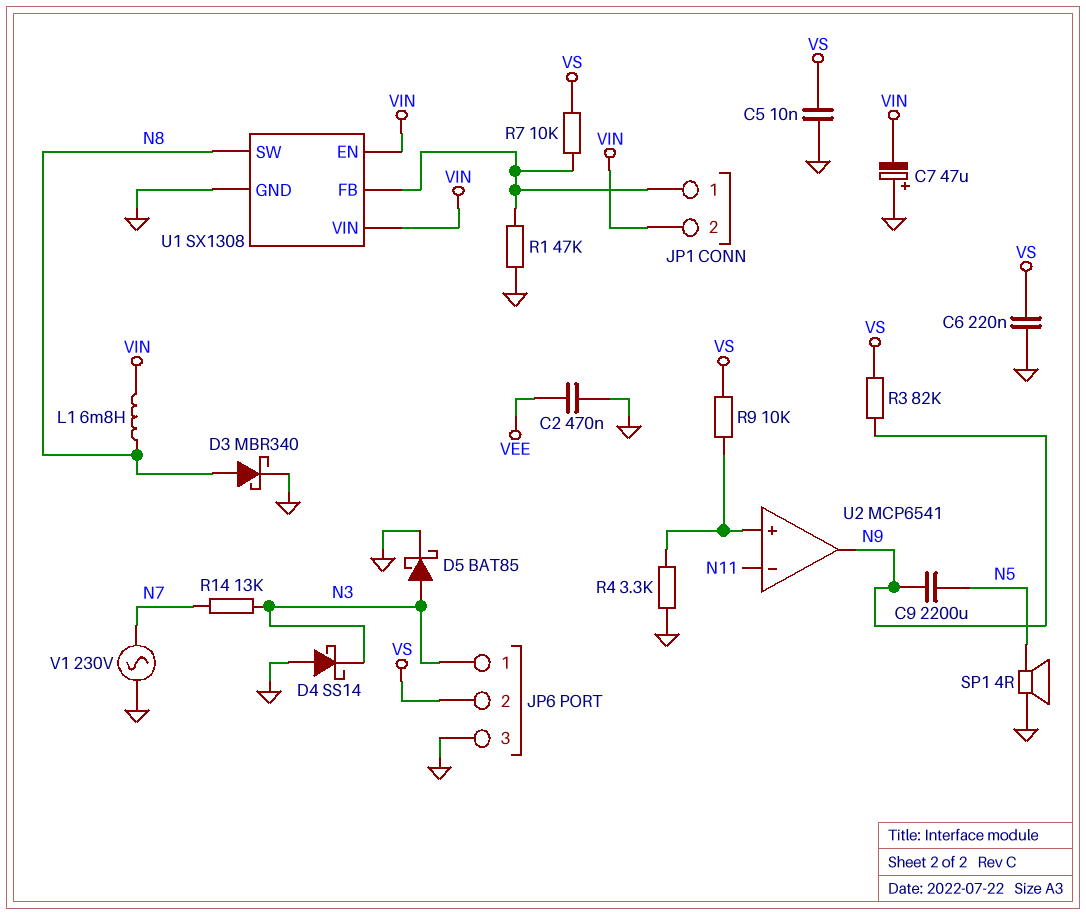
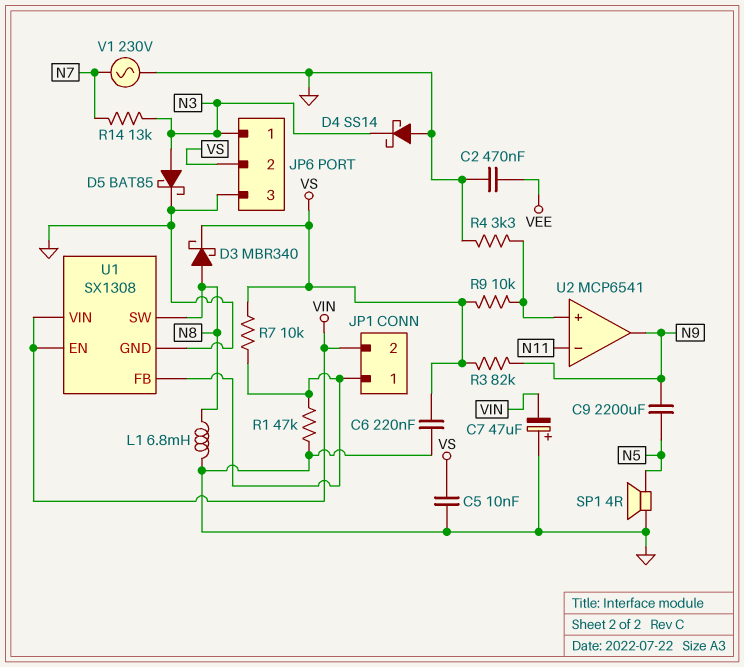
D3: schottky MBR340 (A N8, K GND) -> schottky MBR340 (A N8, K VS)
L1: 6.8mH (N8, VIN) -> 6.8mH (GND, N8)

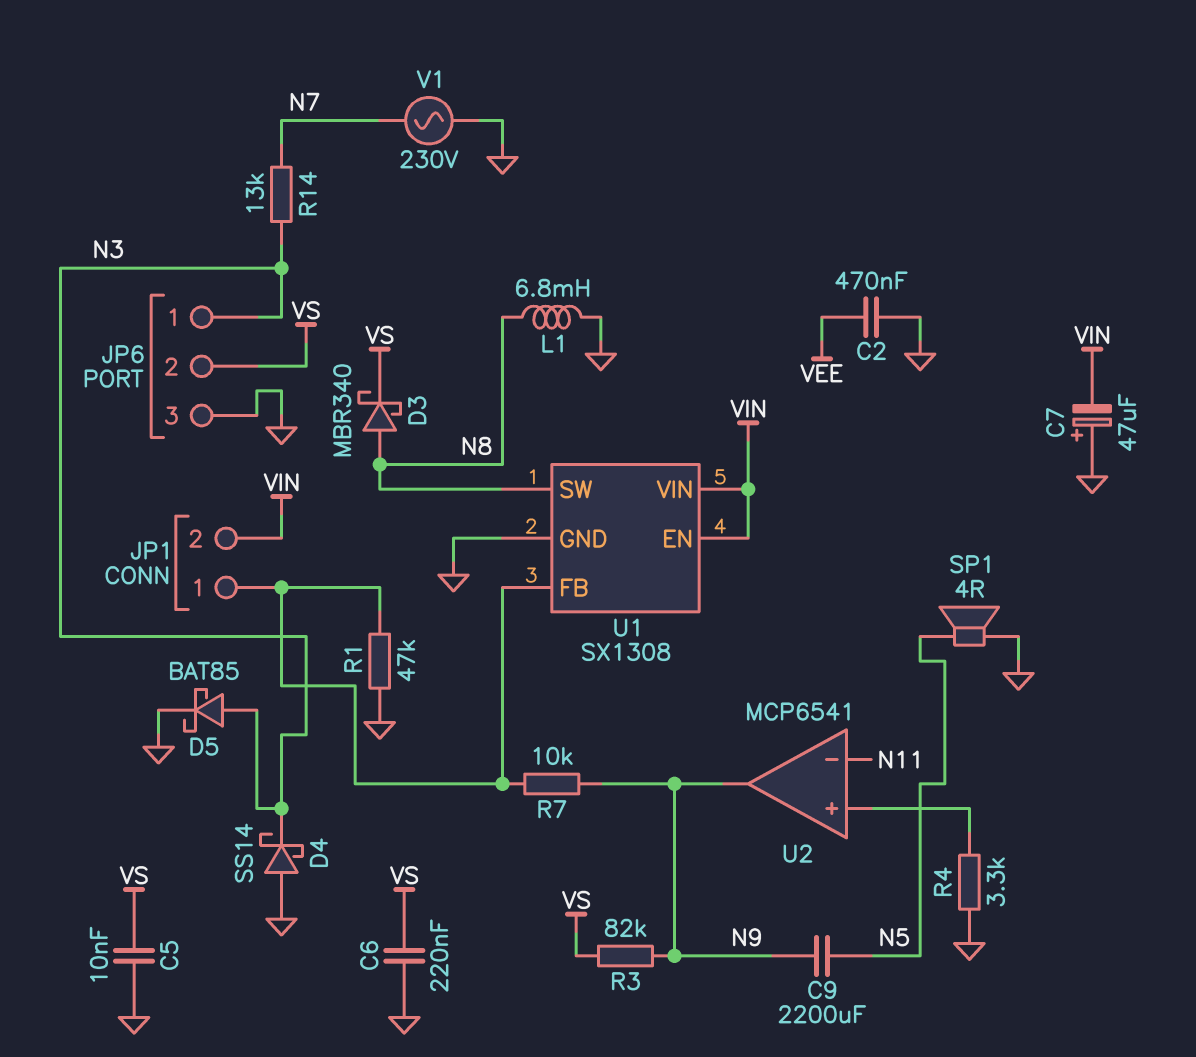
R7: 10k (JP1/1, VS) -> 10k (JP1/1, N9)
R9: 10k (U2/in+, VS) -> none

